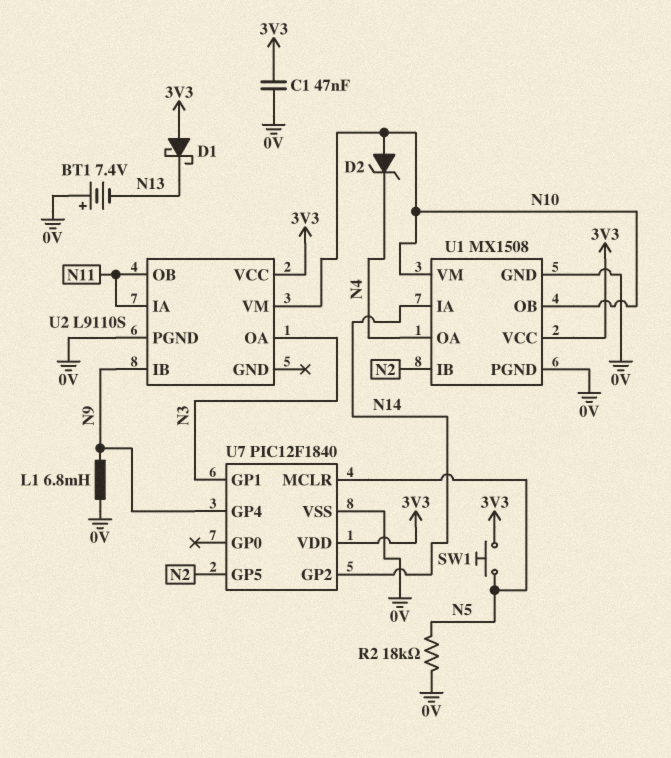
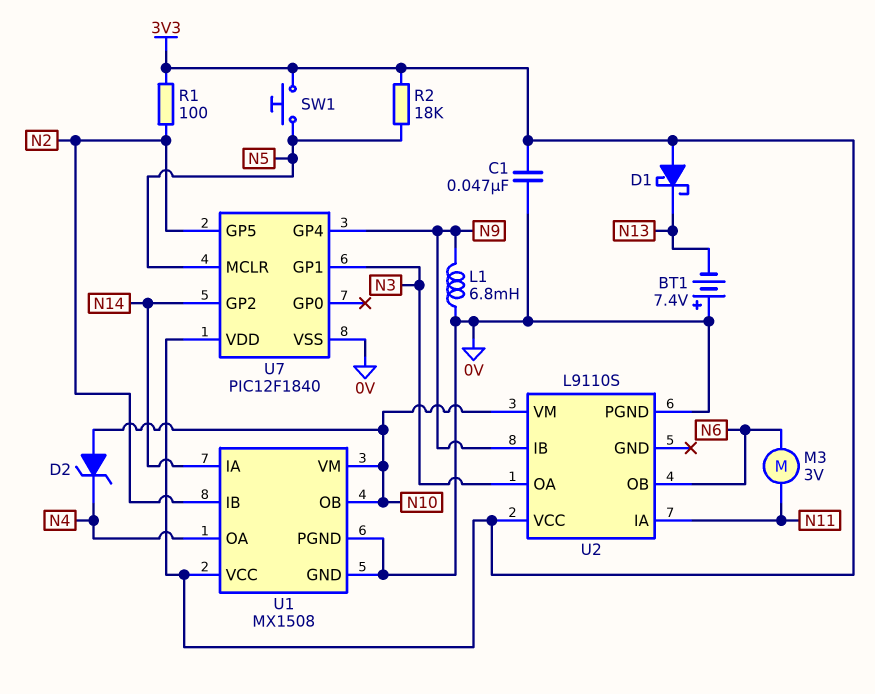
M3: none -> motor 3V (N6, N11)
R1: none -> 100 (3V3, N2)
R2: 18k (0V, N5) -> 18k (3V3, N5)
U2 pin OB: N11 -> N6

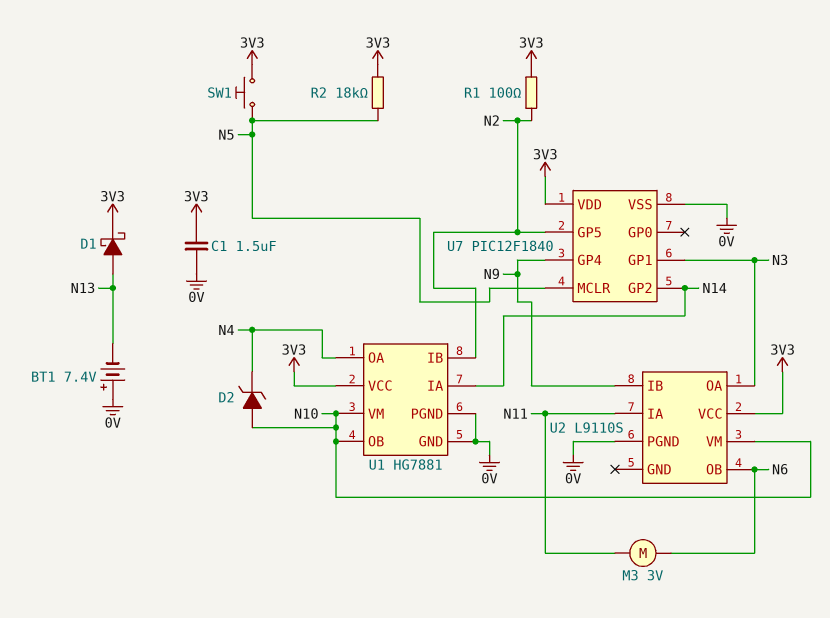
C1: 47nF (0V, 3V3) -> 1.5uF (0V, 3V3)
D1: schottky (A 3V3, K N13) -> schottky (A N13, K 3V3)
L1: 6.8mH (0V, N9) -> none
U1: MX1508 -> HG7881

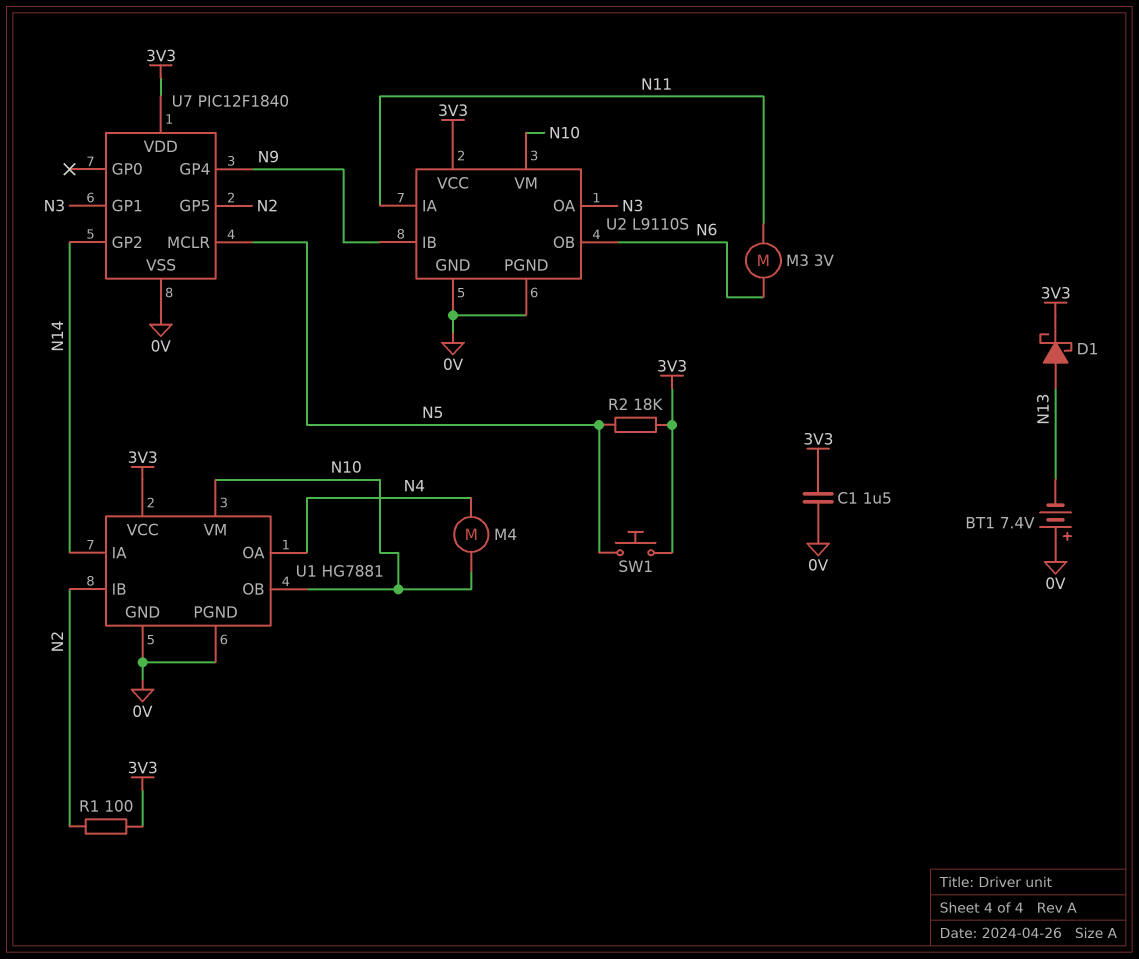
D2: zener (A N10, K N4) -> none
M4: none -> motor (N4, N10)
U2 pin GND: none -> 0V

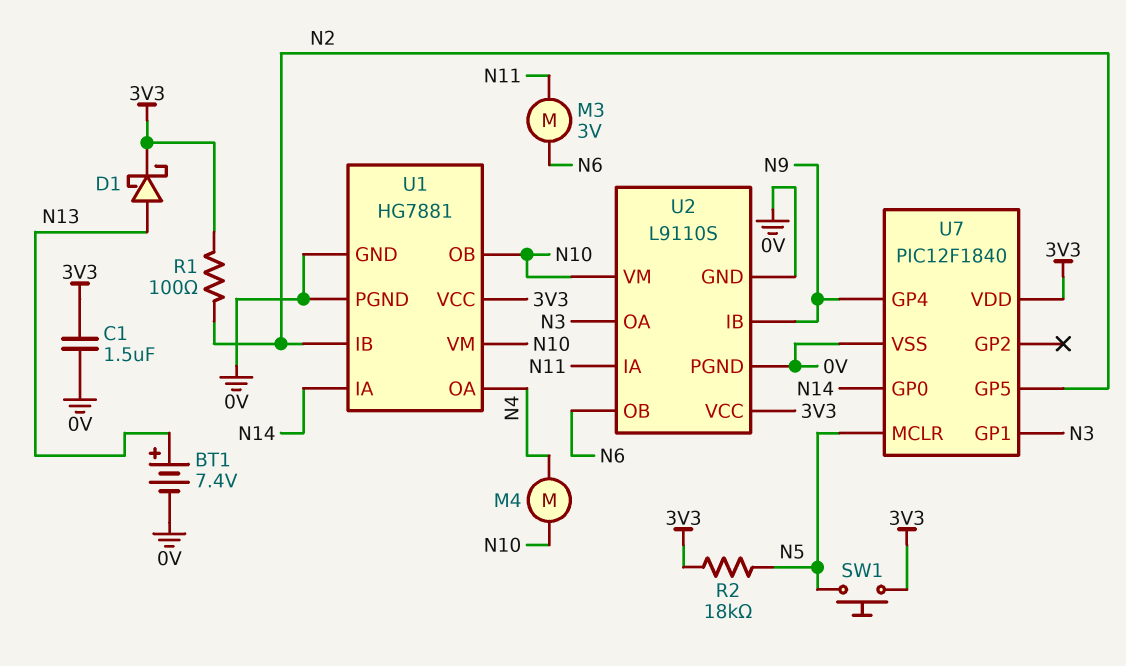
BT1: 7.4V (plus 0V, minus N13) -> 7.4V (plus N13, minus 0V)
U7 pin GP0: none -> N14
U7 pin GP2: N14 -> none

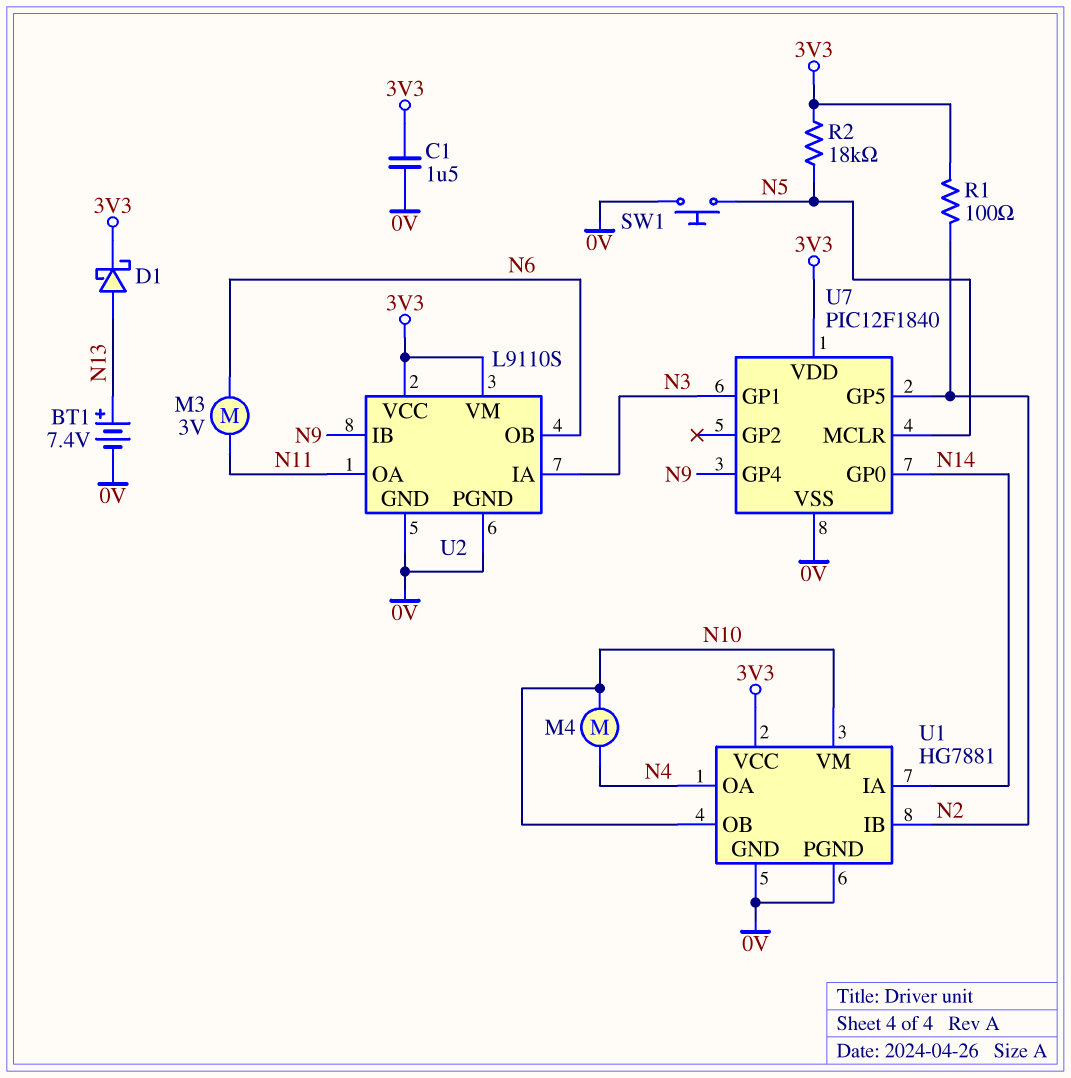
SW1: button (3V3, N5) -> button (0V, N5)
U2 pin IA: N11 -> N3
U2 pin OA: N3 -> N11
U2 pin VM: N10 -> 3V3

